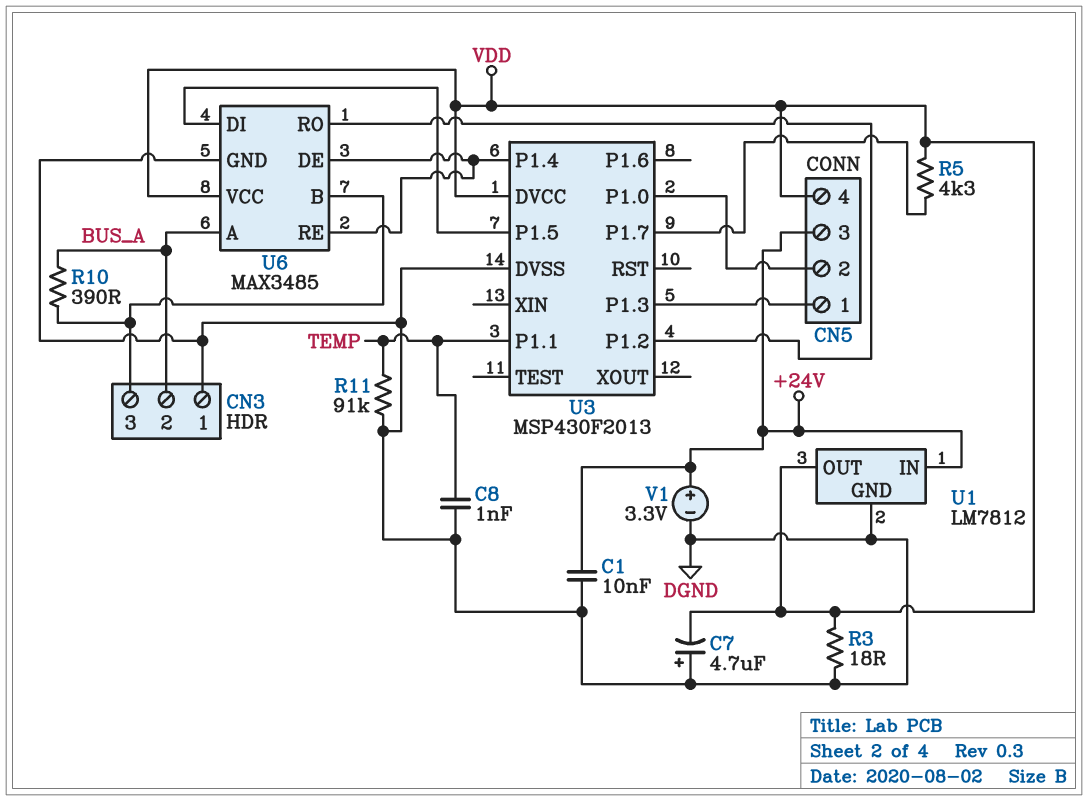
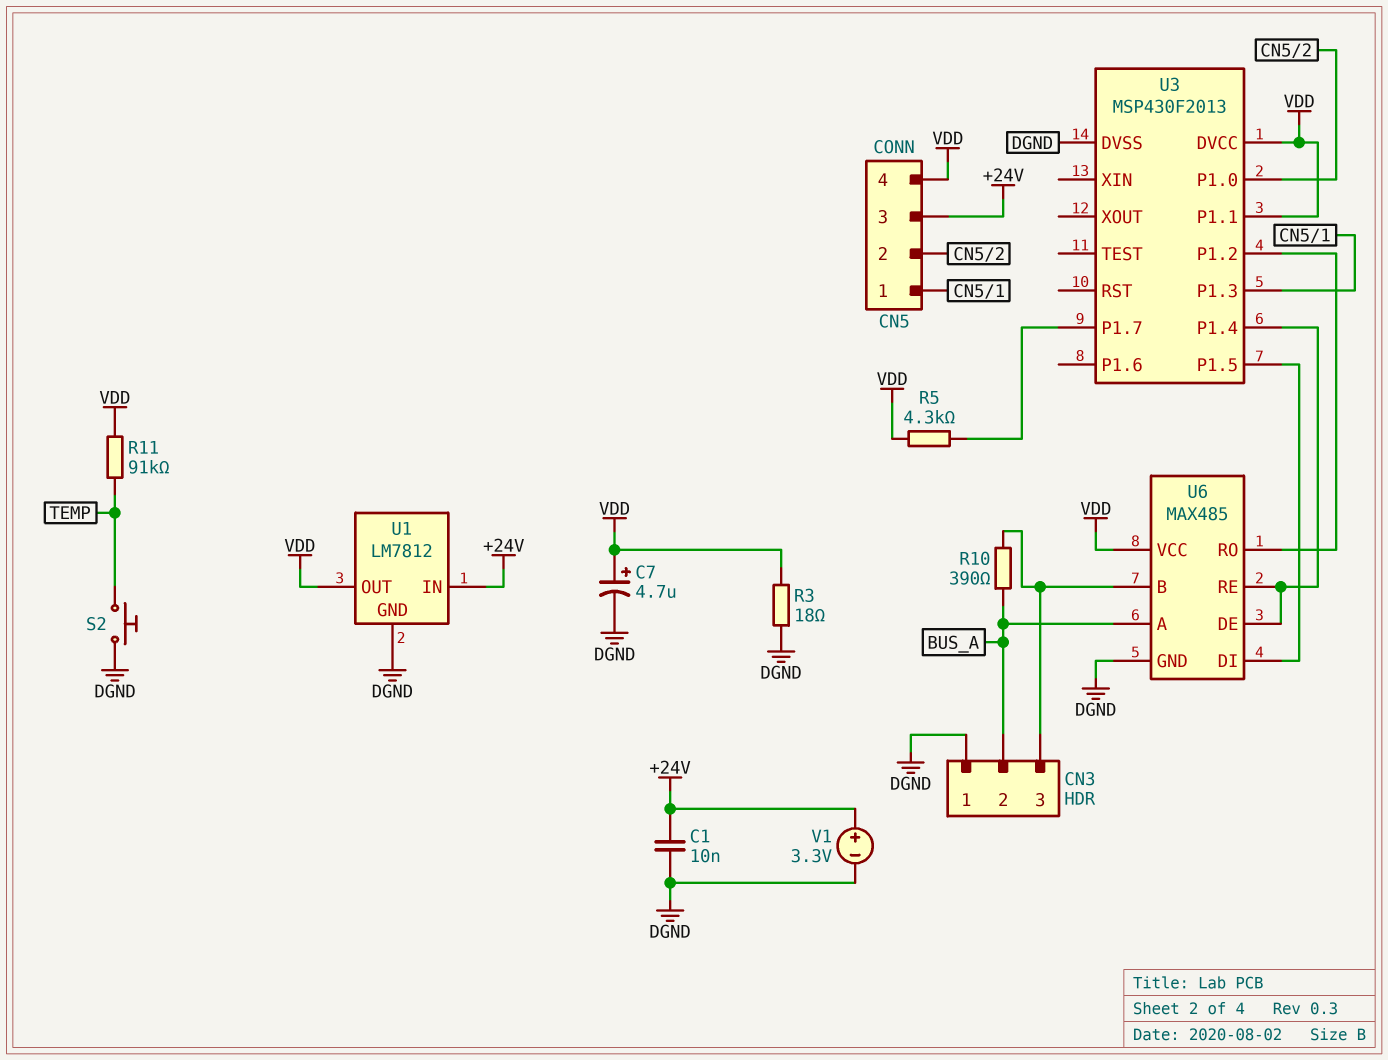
C7: 4.7uF (plus DGND, minus VDD) -> 4.7uF (plus VDD, minus DGND)
C8: 1nF (DGND, TEMP) -> none
R11: 91k (DGND, TEMP) -> 91k (TEMP, VDD)
S2: none -> button (DGND, TEMP)
U3 pin P1.1: TEMP -> VDD
U6: MAX3485 -> MAX485

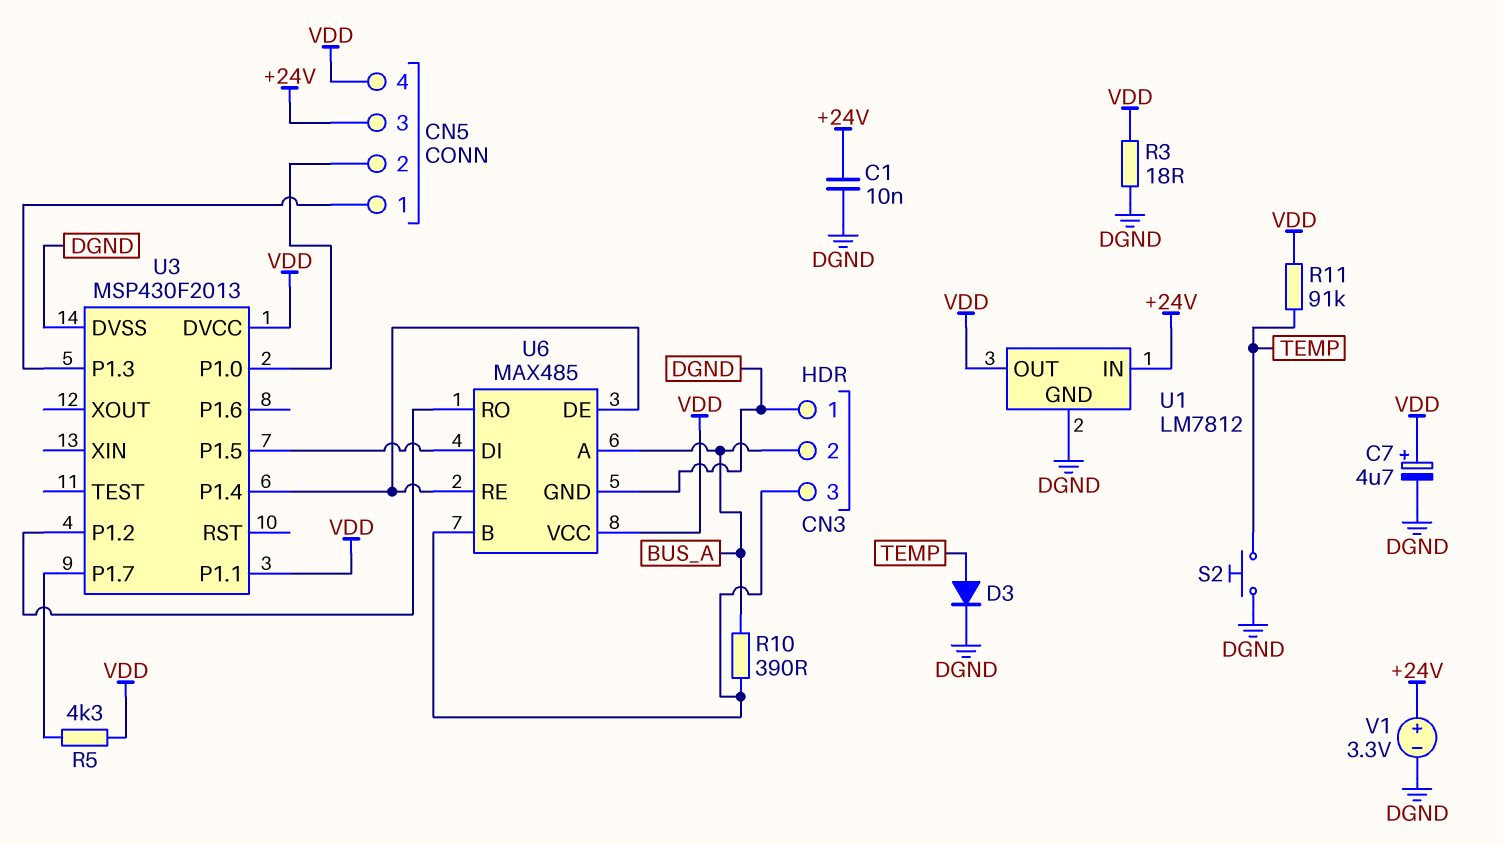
D3: none -> diode (A TEMP, K DGND)

